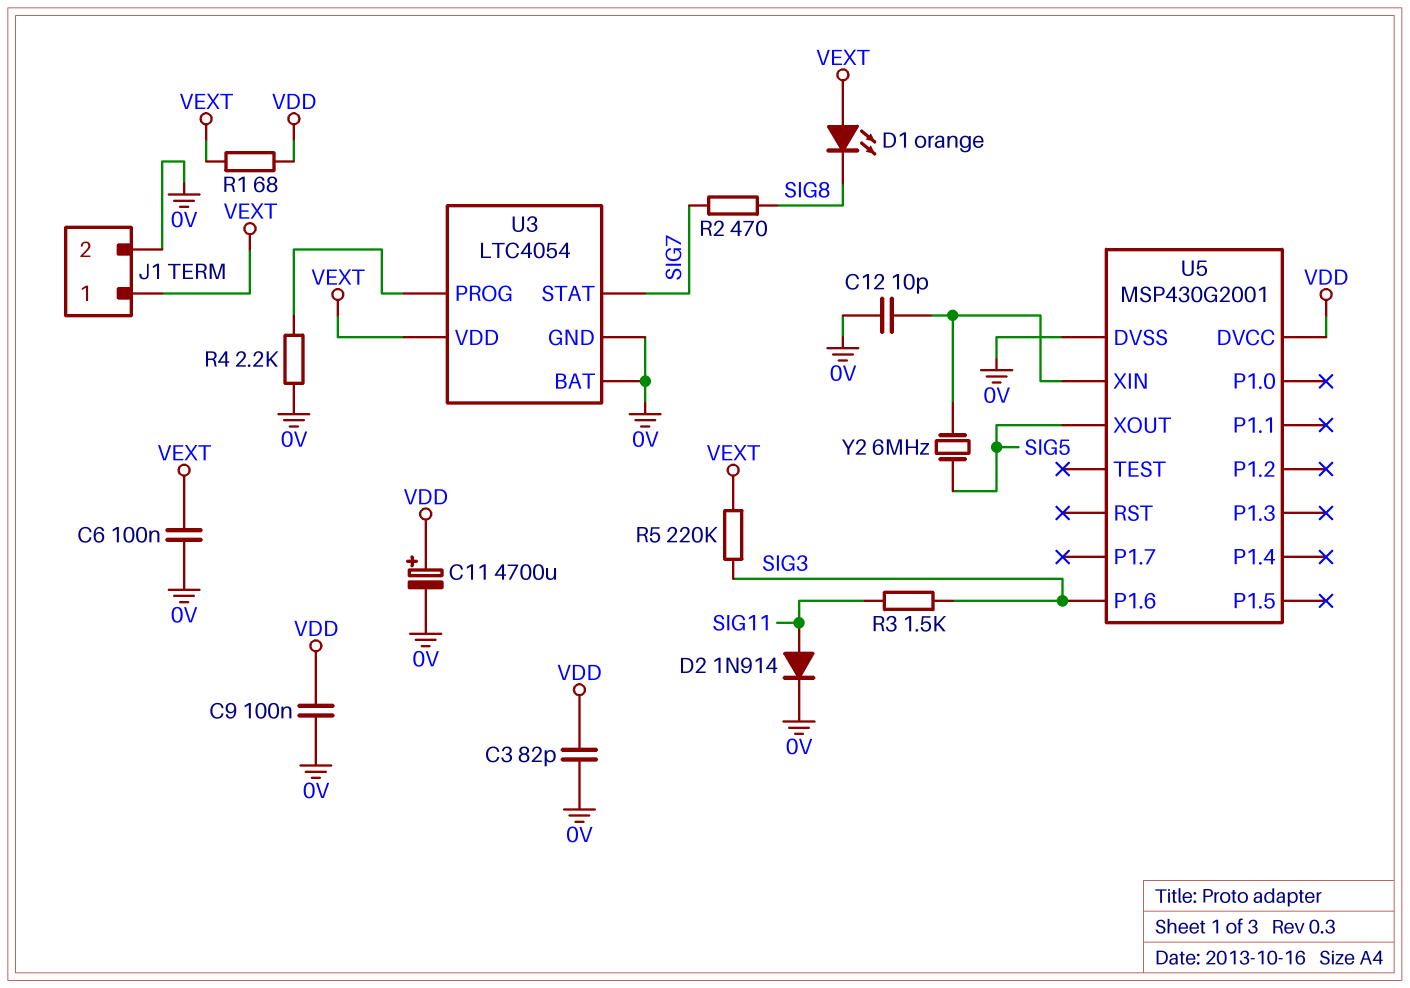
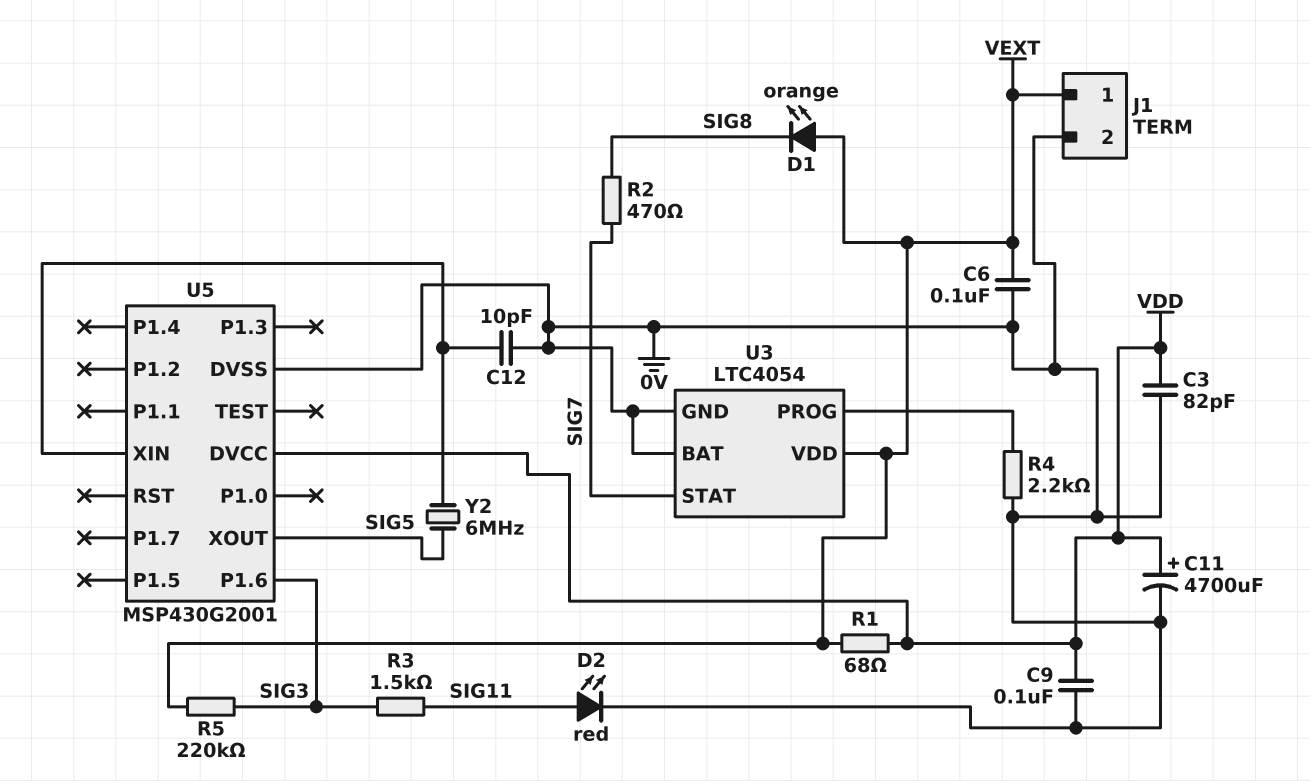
D2: diode 1N914 (A SIG11, K 0V) -> LED red (A SIG11, K 0V)

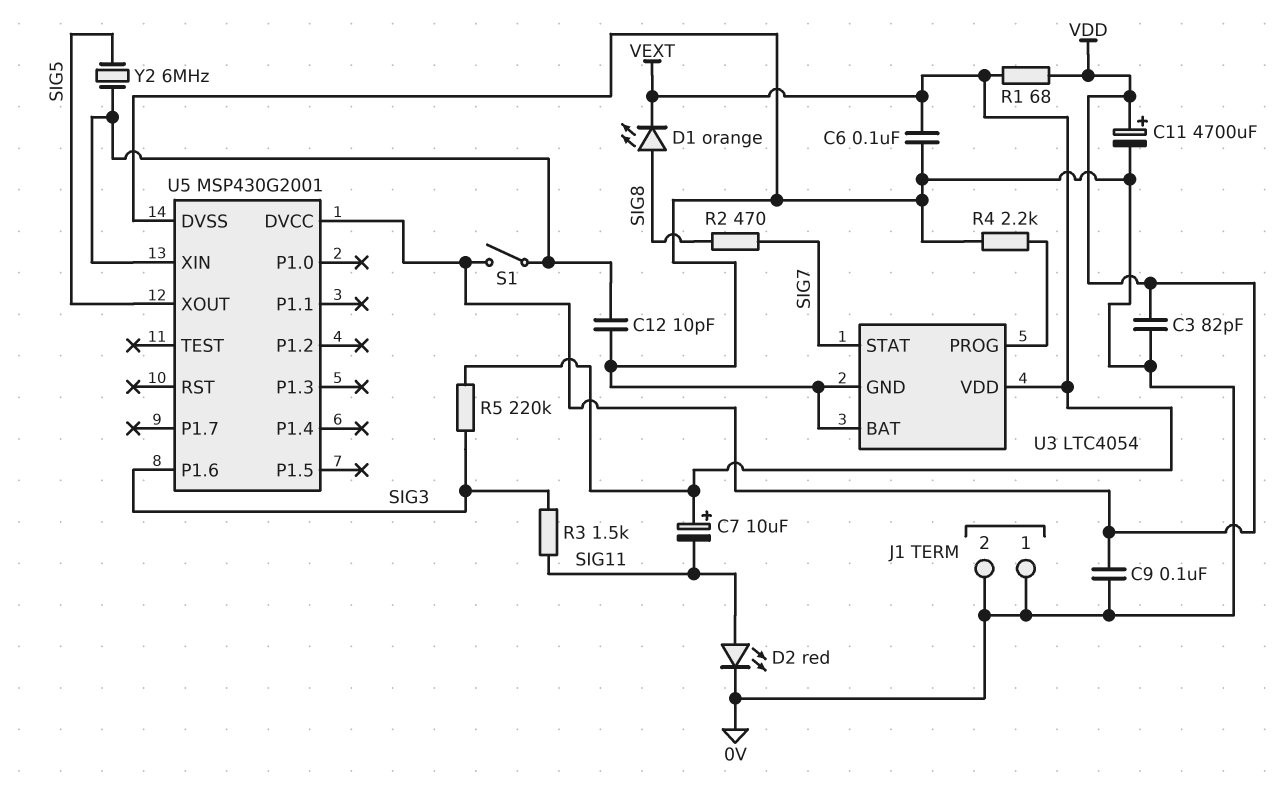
C7: none -> 10uF (plus VEXT, minus SIG11)
D1: LED orange (A VEXT, K SIG8) -> LED orange (A SIG8, K VEXT)
J1 pin 1: VEXT -> 0V
S1: none -> switch (U5/XIN, VDD)

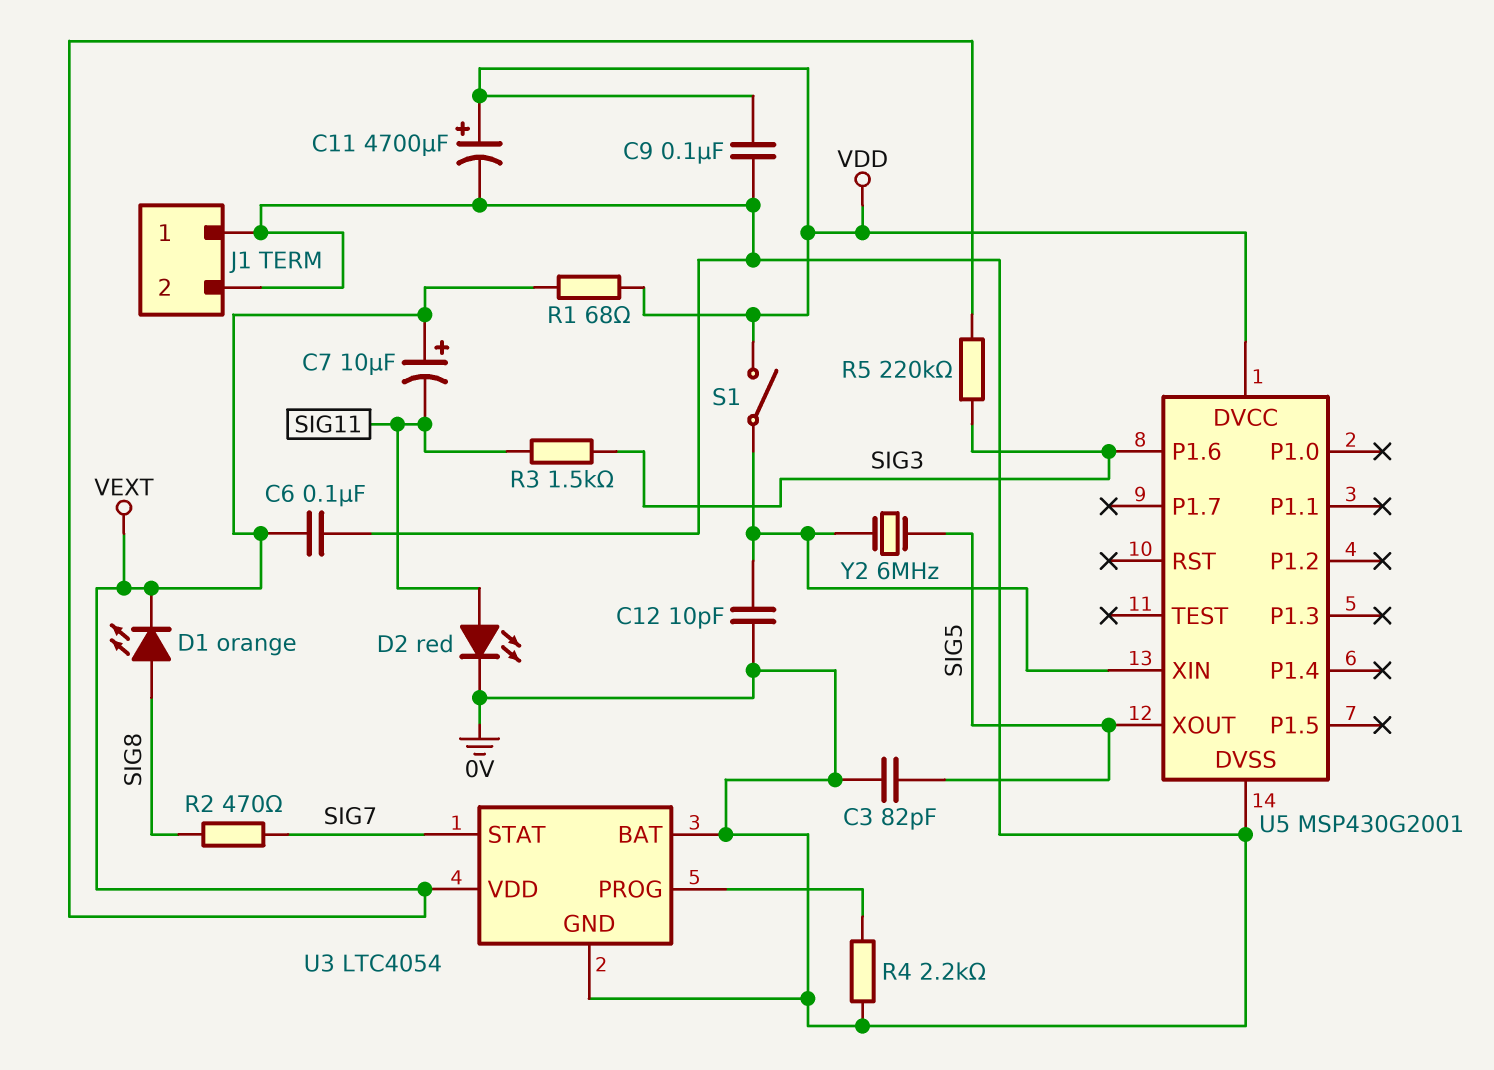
C3: 82pF (0V, VDD) -> 82pF (0V, SIG5)

